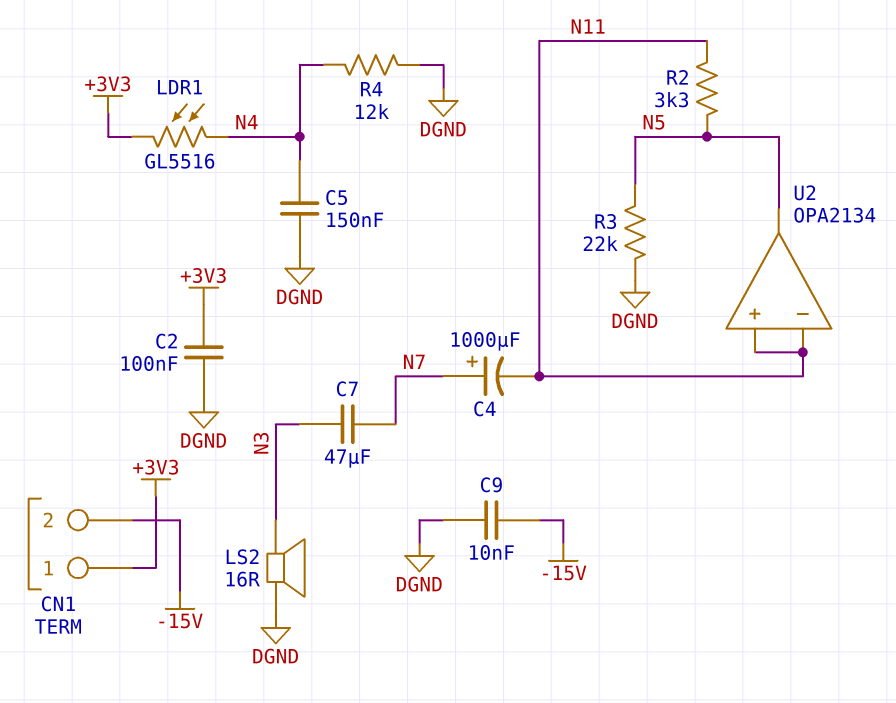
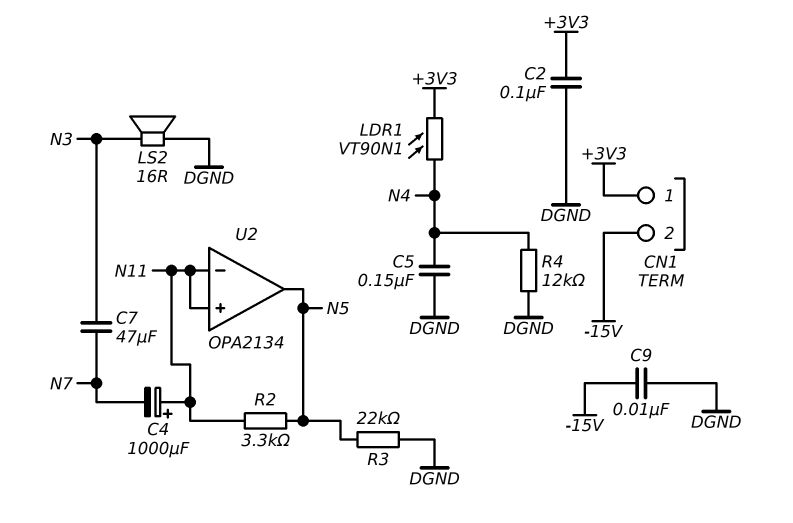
C4: 1000uF (plus N7, minus N11) -> 1000uF (plus N11, minus N7)
LDR1: GL5516 (+3V3, N4) -> VT90N1 (+3V3, N4)

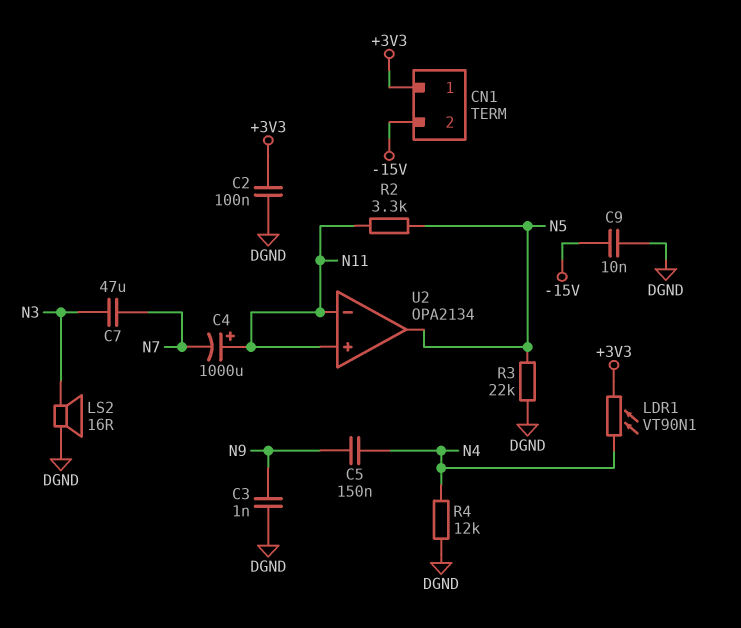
C3: none -> 1nF (DGND, N9)
C5: 150nF (DGND, N4) -> 150nF (N4, N9)

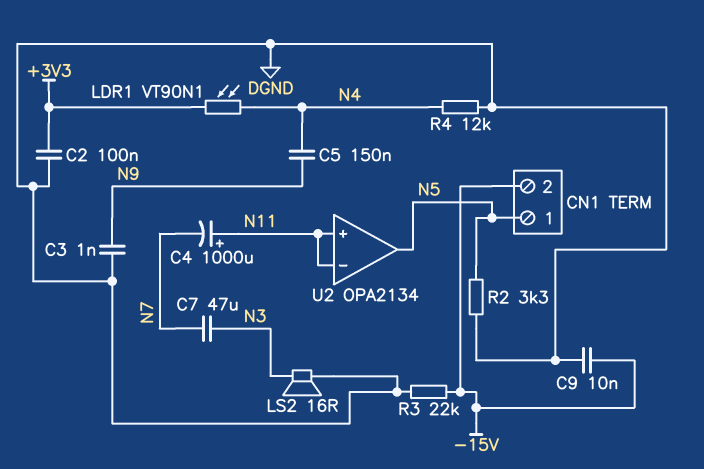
CN1 pin 1: +3V3 -> N5
R2: 3.3k (N5, N11) -> 3.3k (DGND, N5)
R3: 22k (DGND, N5) -> 22k (-15V, DGND)

